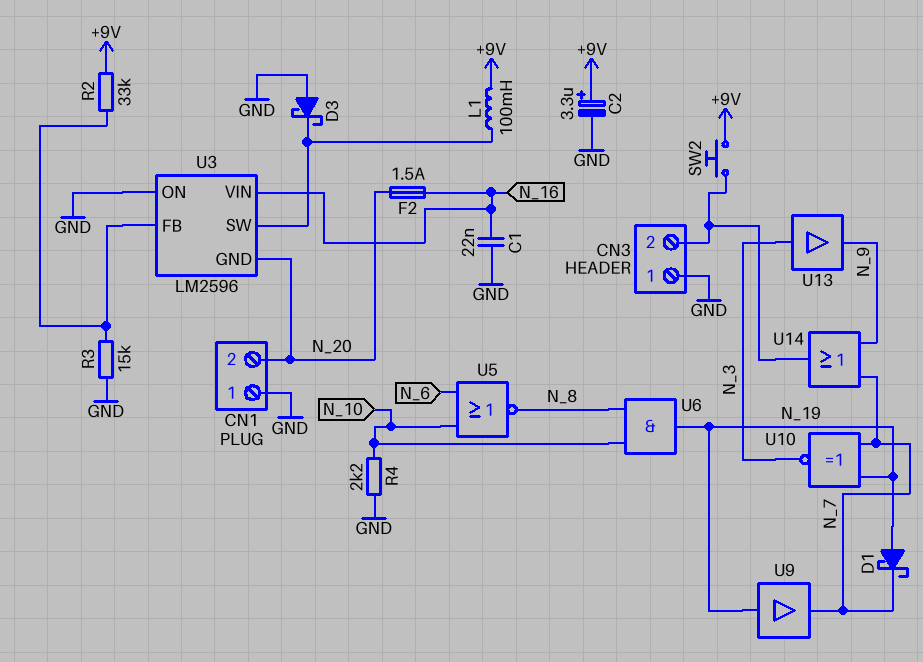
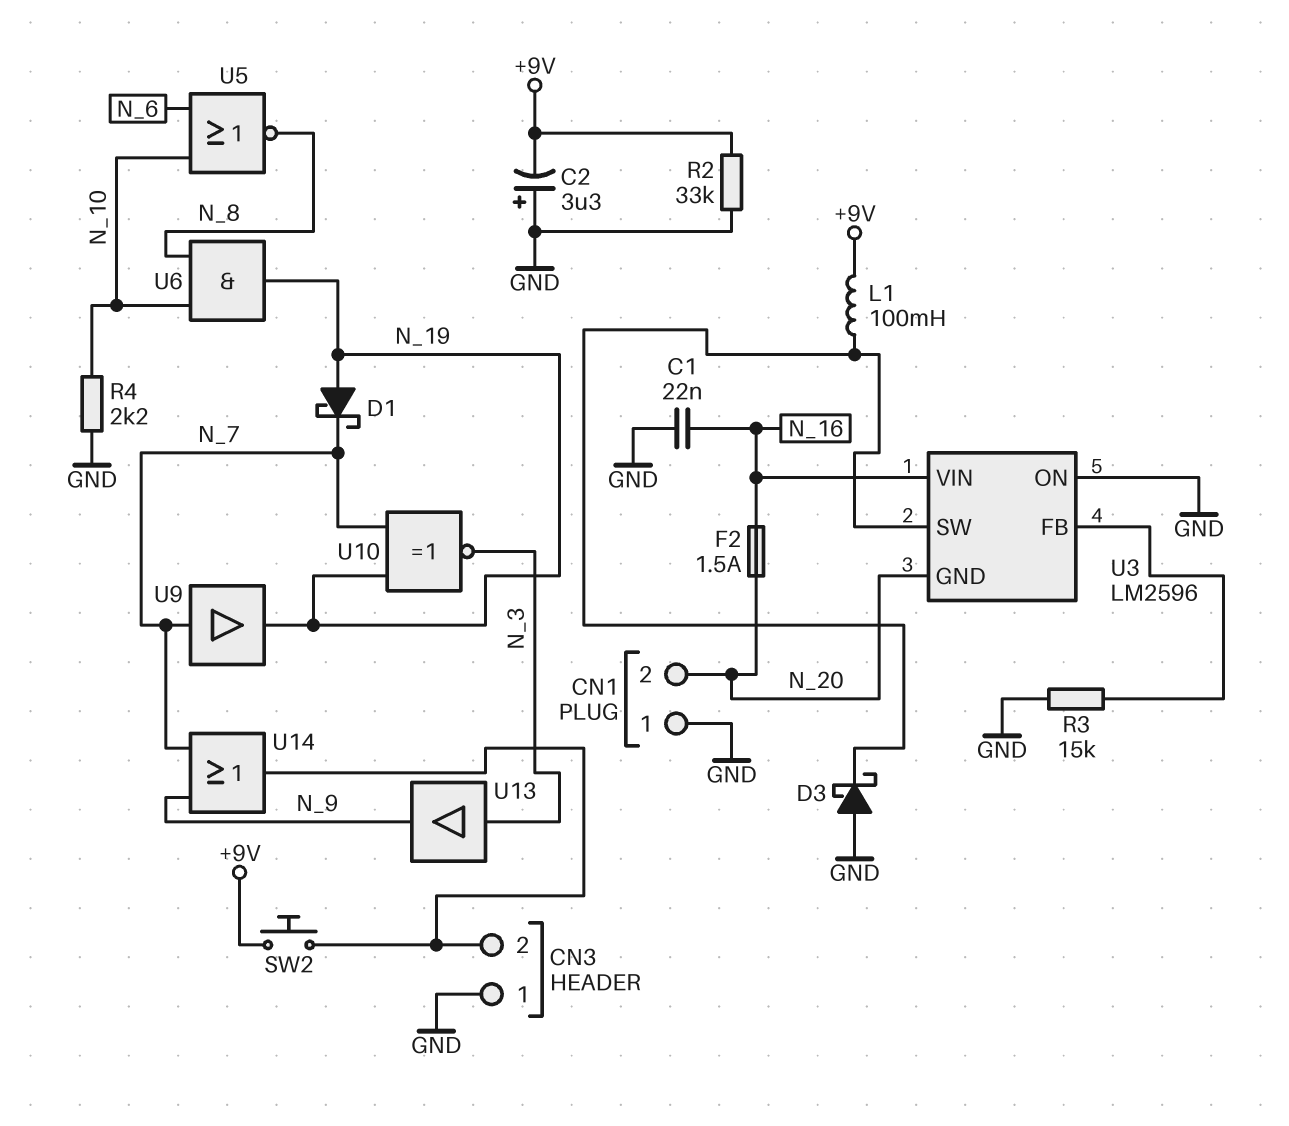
C2: 3.3uF (plus +9V, minus GND) -> 3.3uF (plus GND, minus +9V)
R2: 33k (+9V, U3/FB) -> 33k (+9V, GND)
U9: buffer (in N_19, out N_7) -> buffer (in N_7, out N_19)

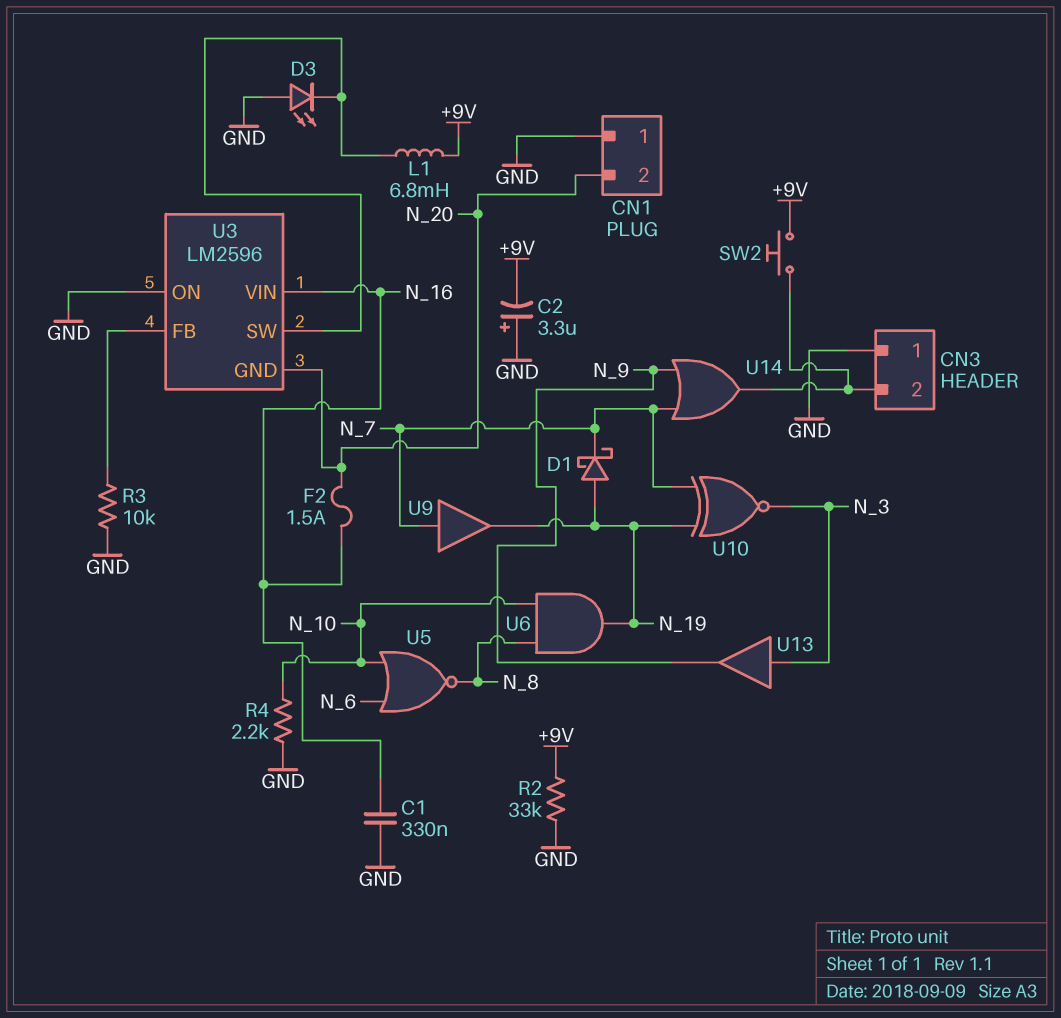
C1: 22nF (GND, N_16) -> 330nF (GND, N_16)
D3: schottky (A GND, K U3/SW) -> LED (A GND, K U3/SW)
L1: 100mH (+9V, U3/SW) -> 6.8mH (+9V, U3/SW)
R3: 15k (GND, U3/FB) -> 10k (GND, U3/FB)

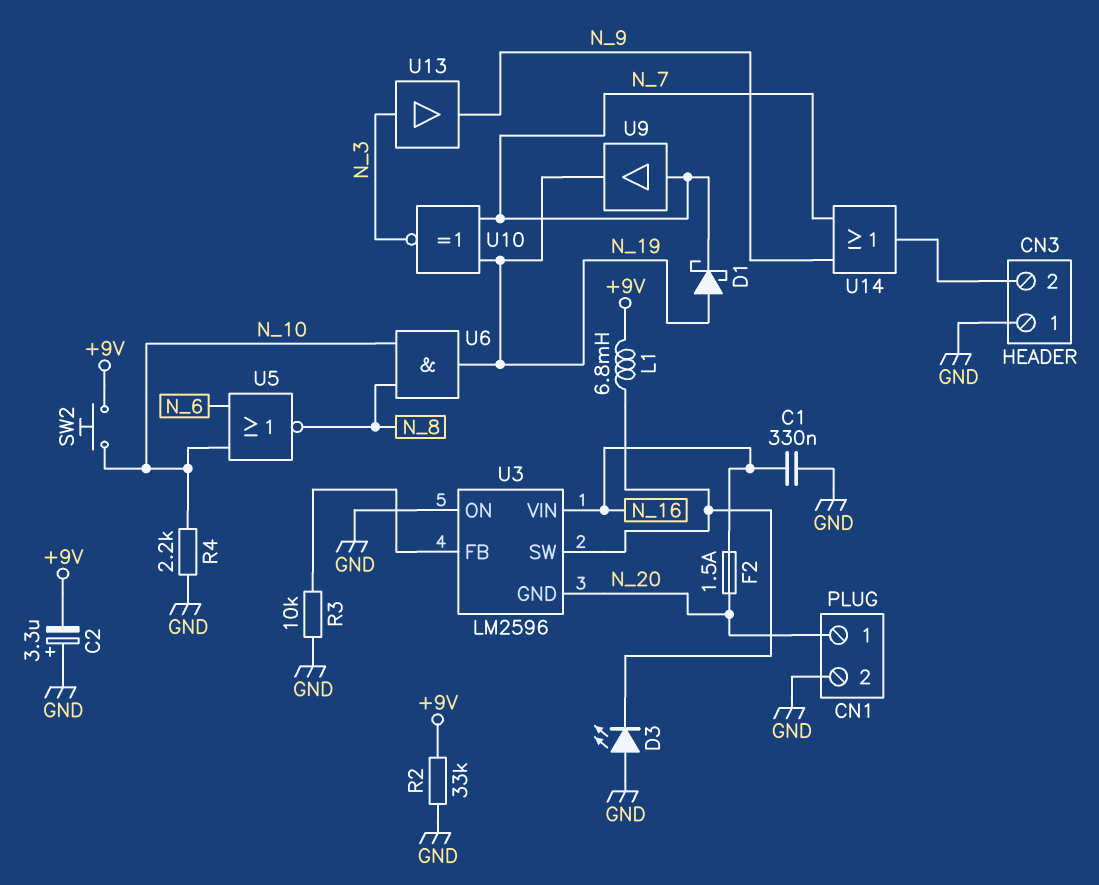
CN1 pin 1: GND -> N_20
CN1 pin 2: N_20 -> GND
SW2: button (+9V, CN3/2) -> button (+9V, N_10)

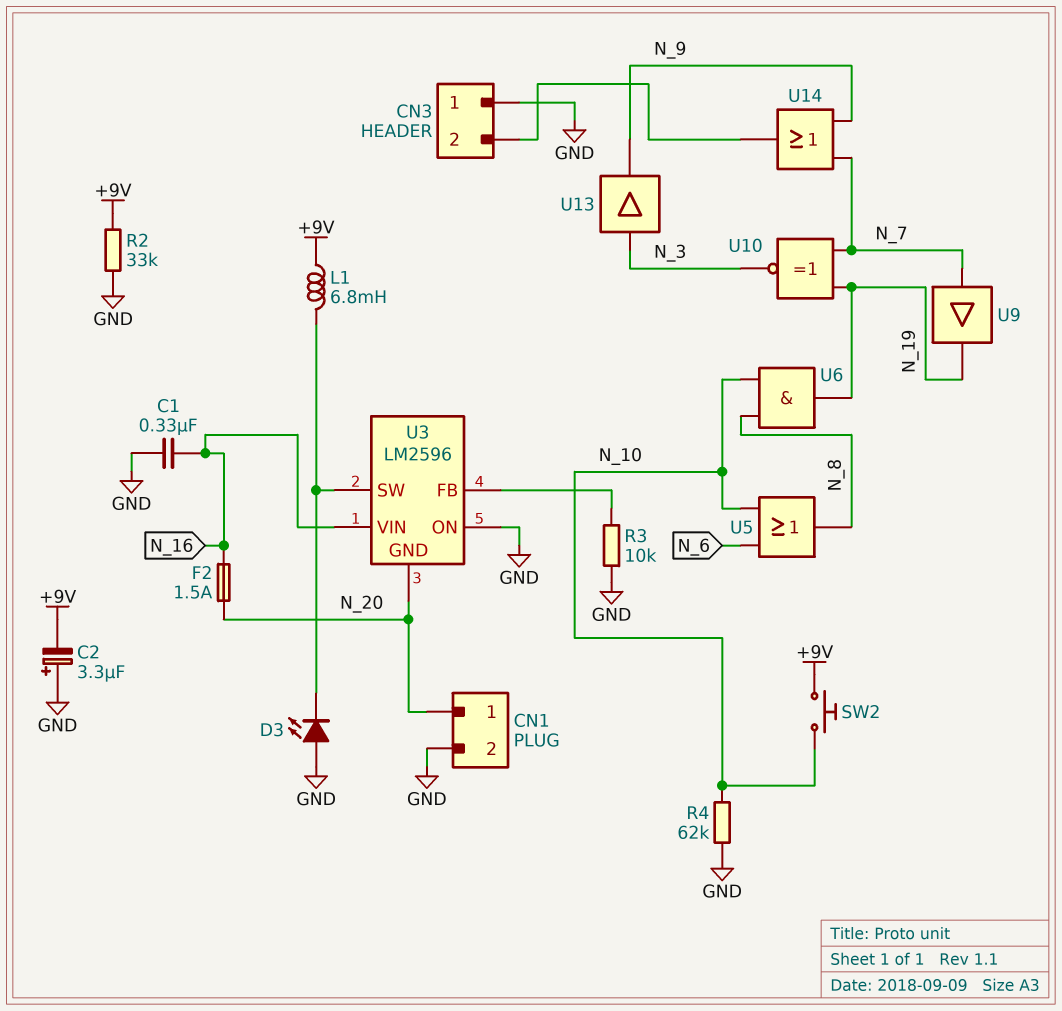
D1: schottky (A N_19, K N_7) -> none
R4: 2.2k (GND, N_10) -> 62k (GND, N_10)
U5: NOR (in N_6, in N_10, out N_8) -> OR (in N_6, in N_10, out N_8)

